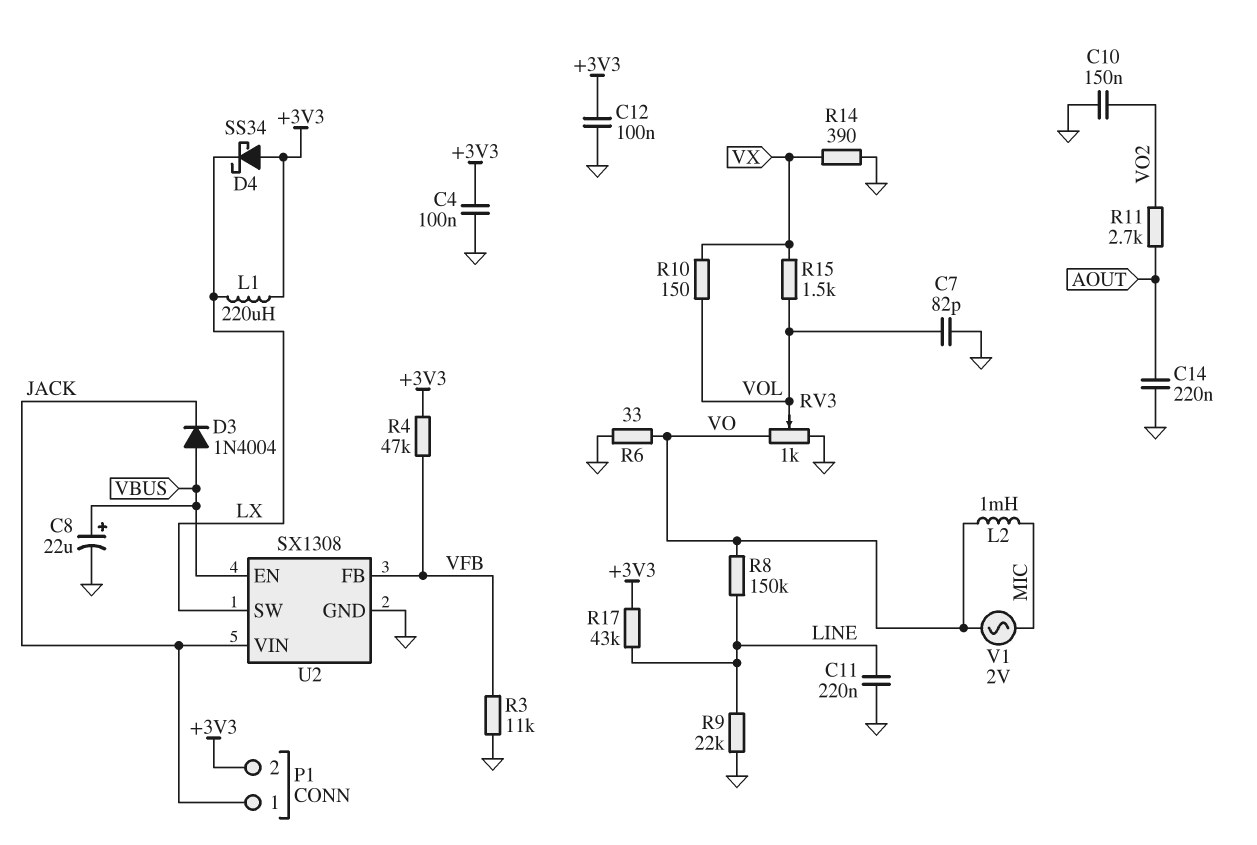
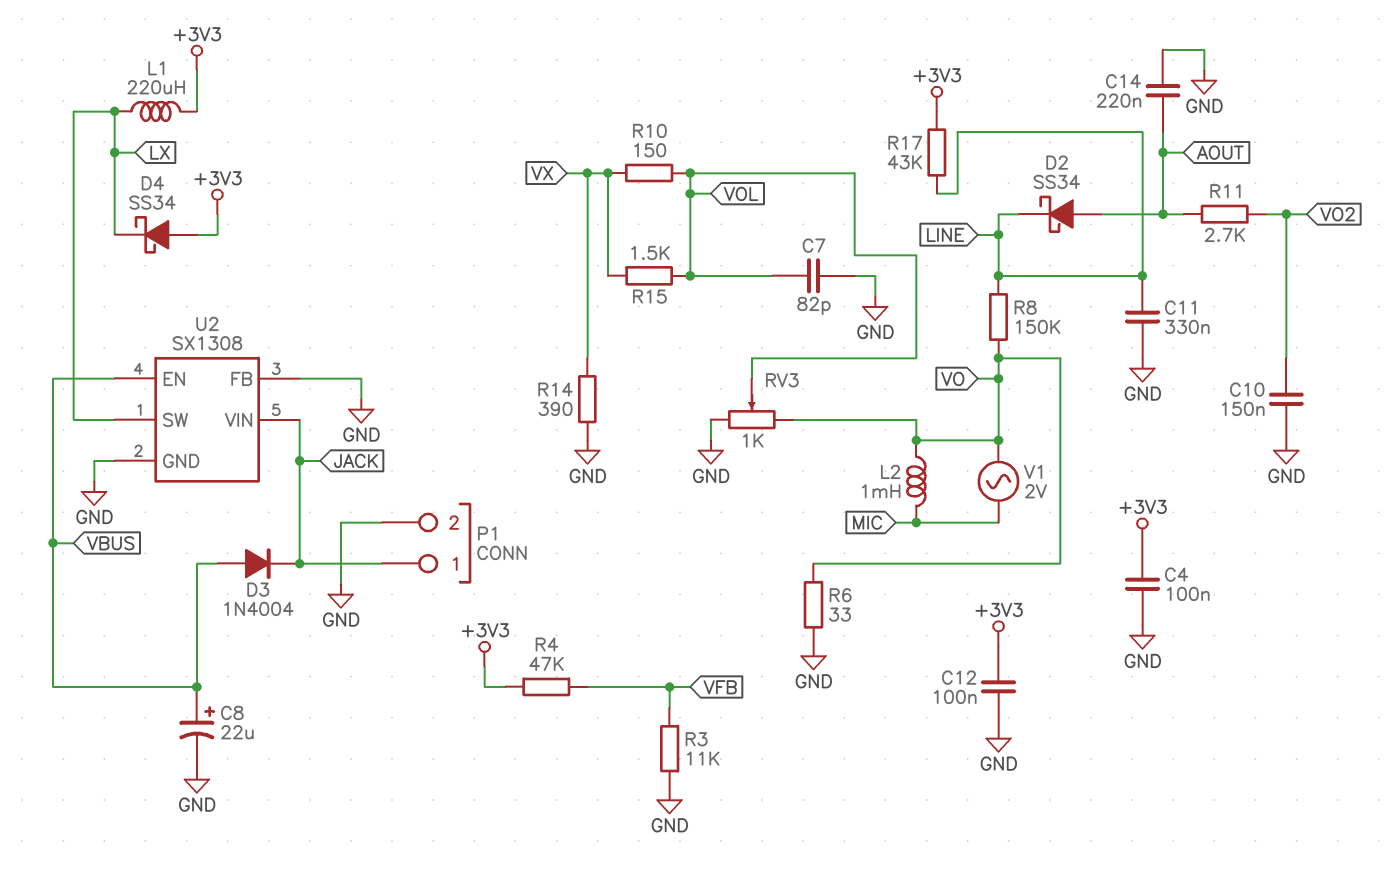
C11: 220nF (GND, LINE) -> 330nF (GND, LINE)
D2: none -> schottky SS34 (A AOUT, K LINE)
P1 pin 2: +3V3 -> GND
R9: 22k (GND, LINE) -> none
U2 pin FB: VFB -> GND

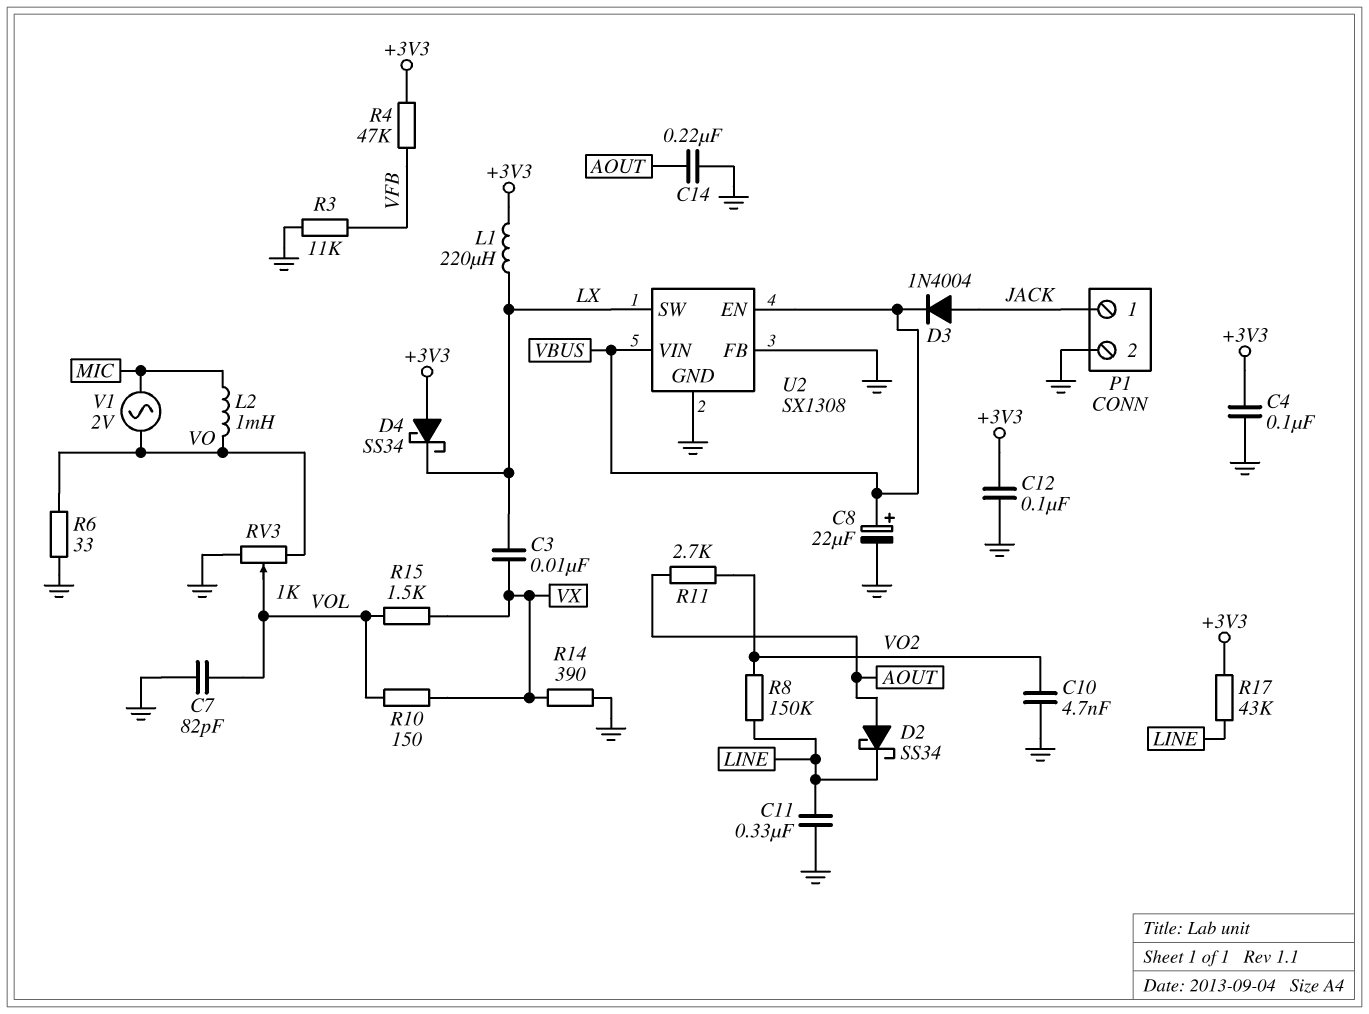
C3: none -> 10nF (LX, VX)
C10: 150nF (GND, VO2) -> 4.7nF (GND, VO2)
D3: diode 1N4004 (A VBUS, K JACK) -> diode 1N4004 (A JACK, K VBUS)
R8: 150k (LINE, VO) -> 150k (LINE, VO2)
U2 pin VIN: JACK -> VBUS

